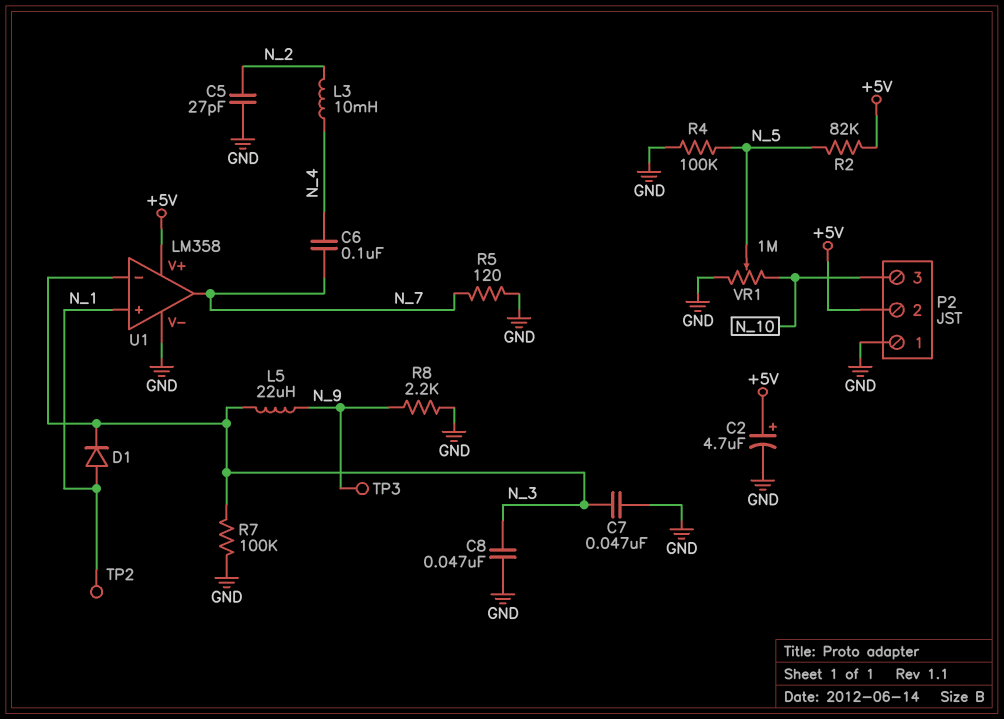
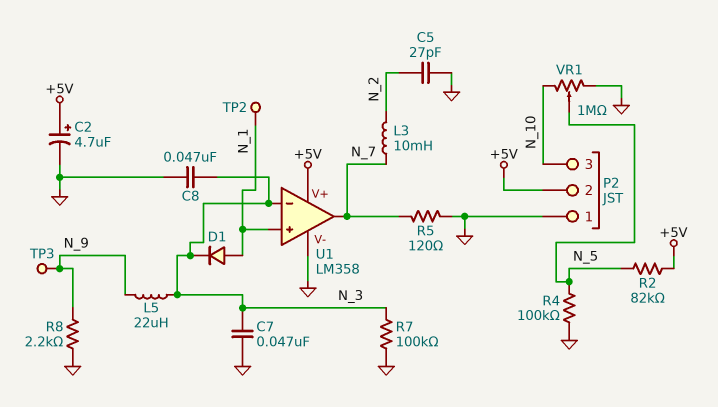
C6: 100nF (N_4, N_7) -> none
L3: 10mH (N_2, N_4) -> 10mH (N_2, N_7)

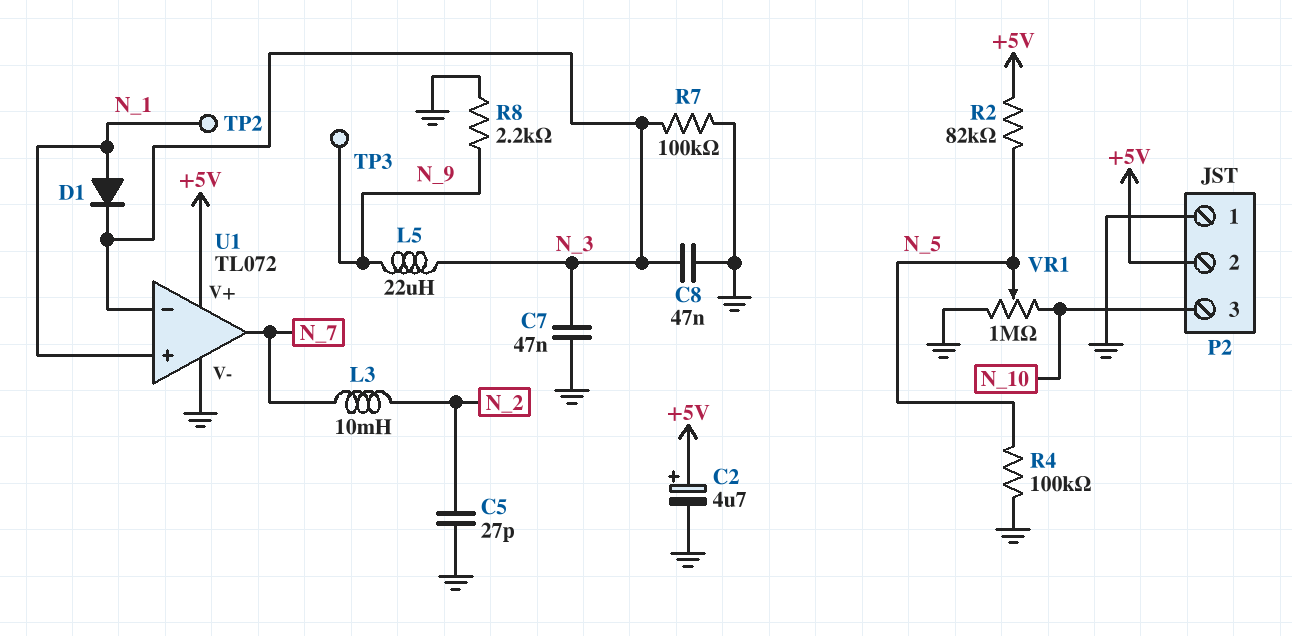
R5: 120 (GND, N_7) -> none
U1: LM358 -> TL072

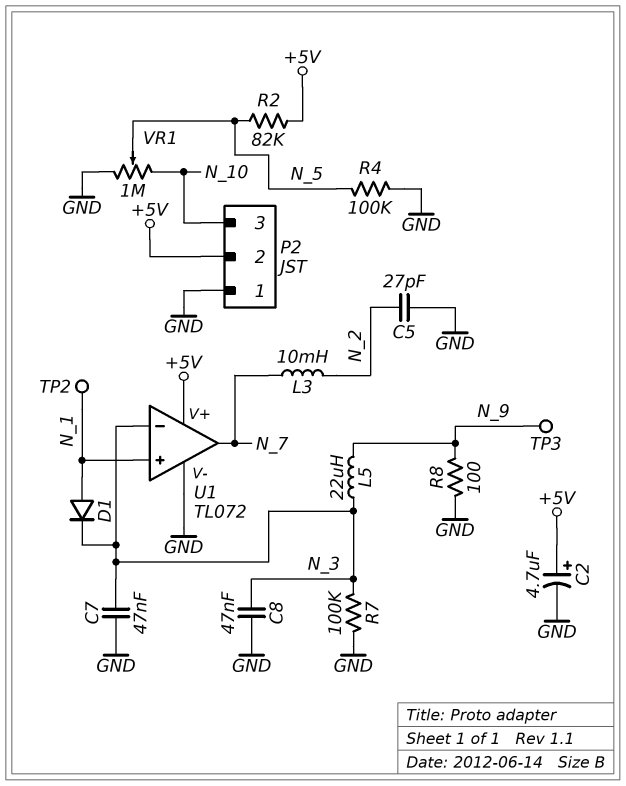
R8: 2.2k (GND, N_9) -> 100 (GND, N_9)

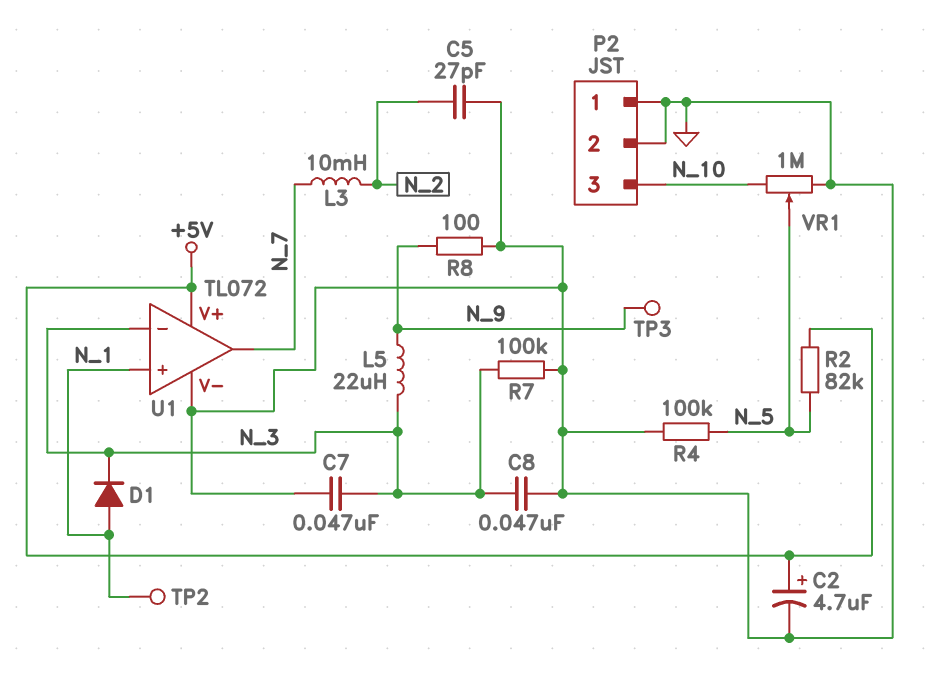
P2 pin 2: +5V -> GND

